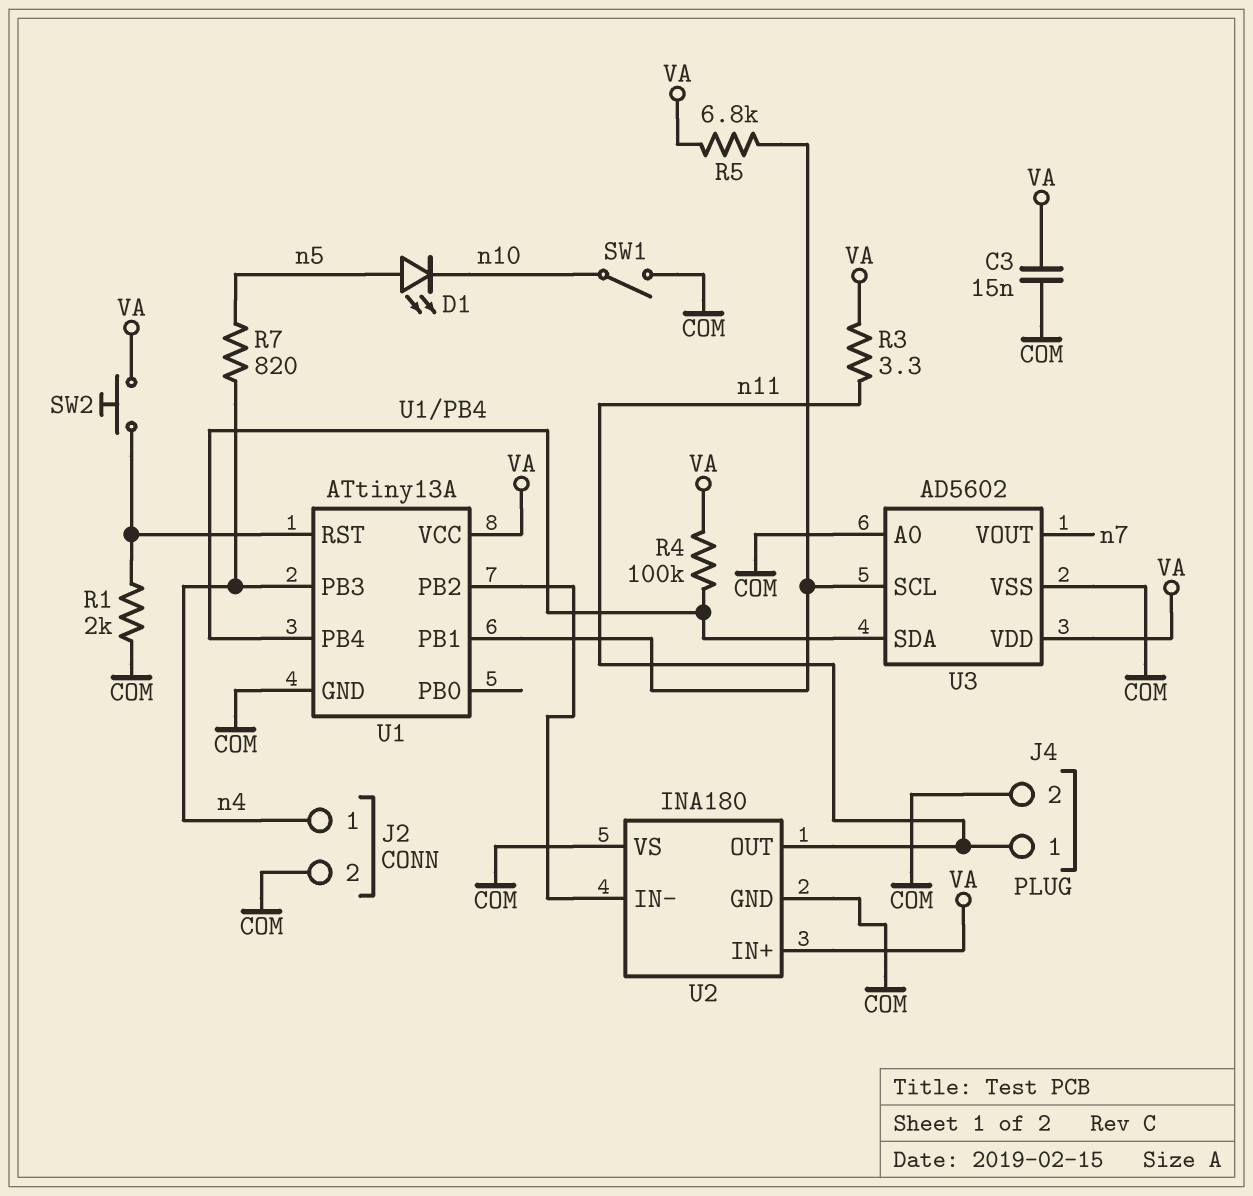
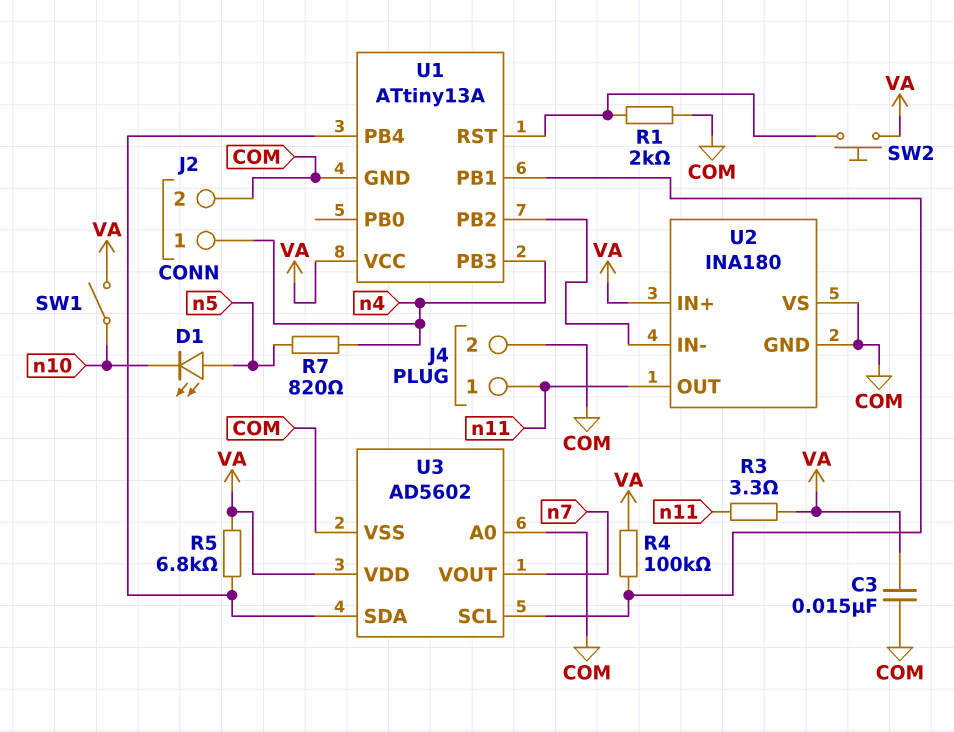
R4: 100k (U1/PB4, VA) -> 100k (U1/PB1, VA)
R5: 6.8k (U1/PB1, VA) -> 6.8k (U1/PB4, VA)
SW1: switch (COM, n10) -> switch (VA, n10)

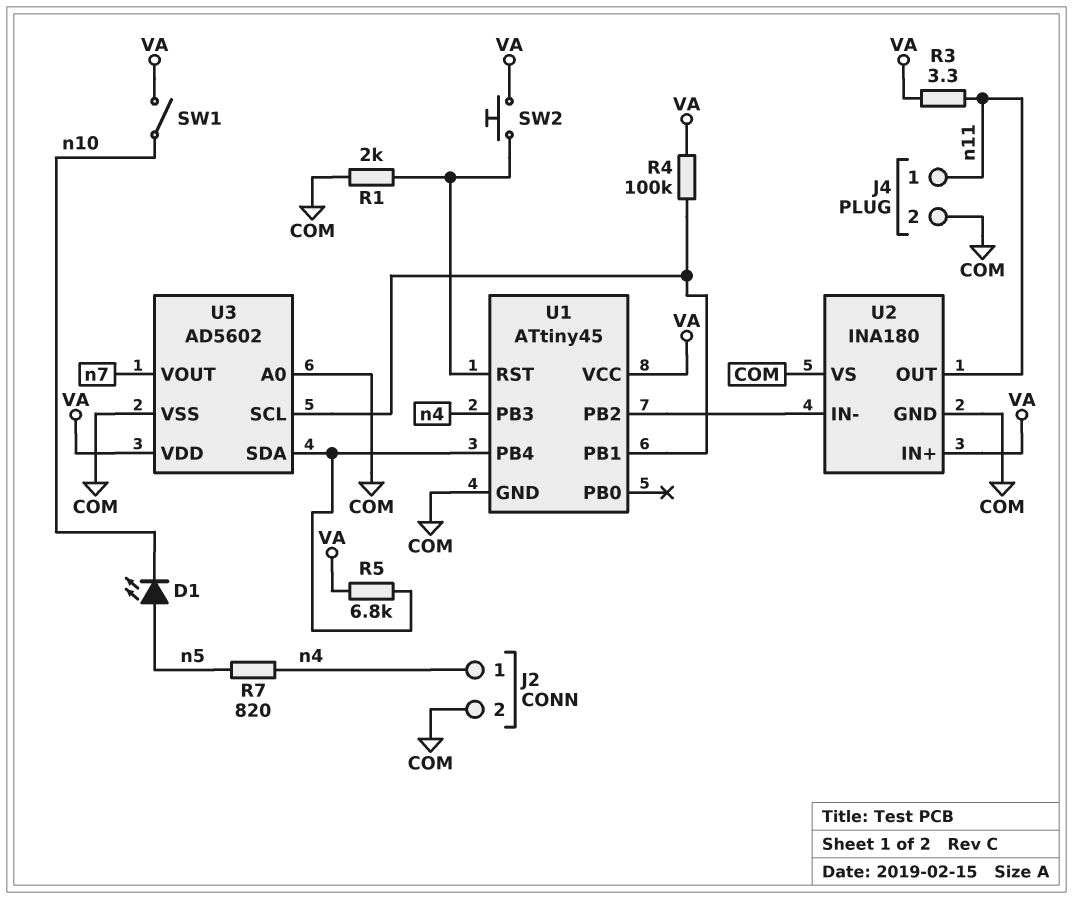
C3: 15nF (COM, VA) -> none
U1: ATtiny13A -> ATtiny45

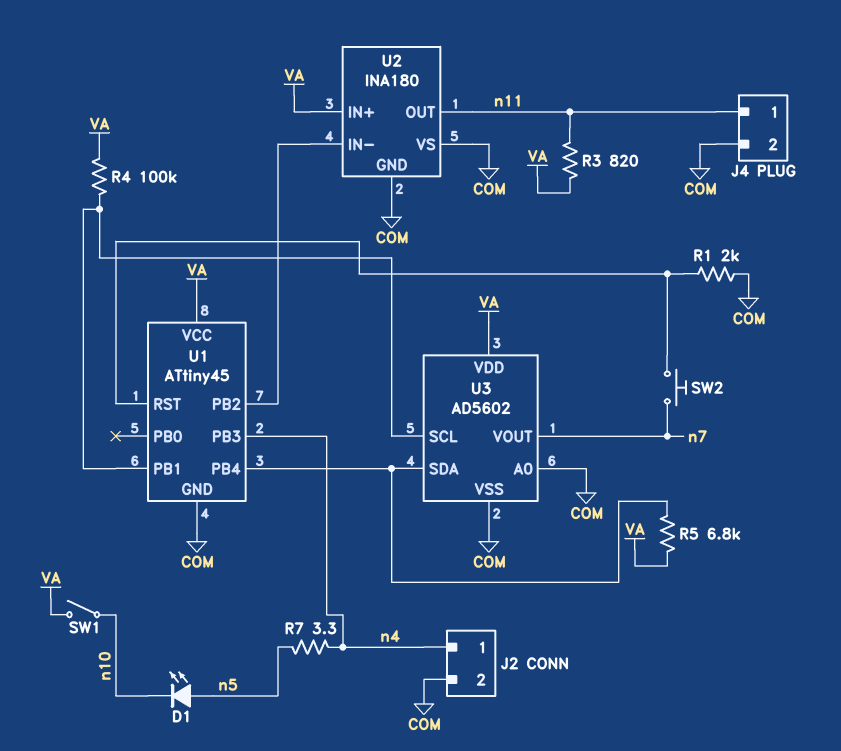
R3: 3.3 (VA, n11) -> 820 (VA, n11)
R7: 820 (n4, n5) -> 3.3 (n4, n5)
SW2: button (U1/RST, VA) -> button (U1/RST, n7)

